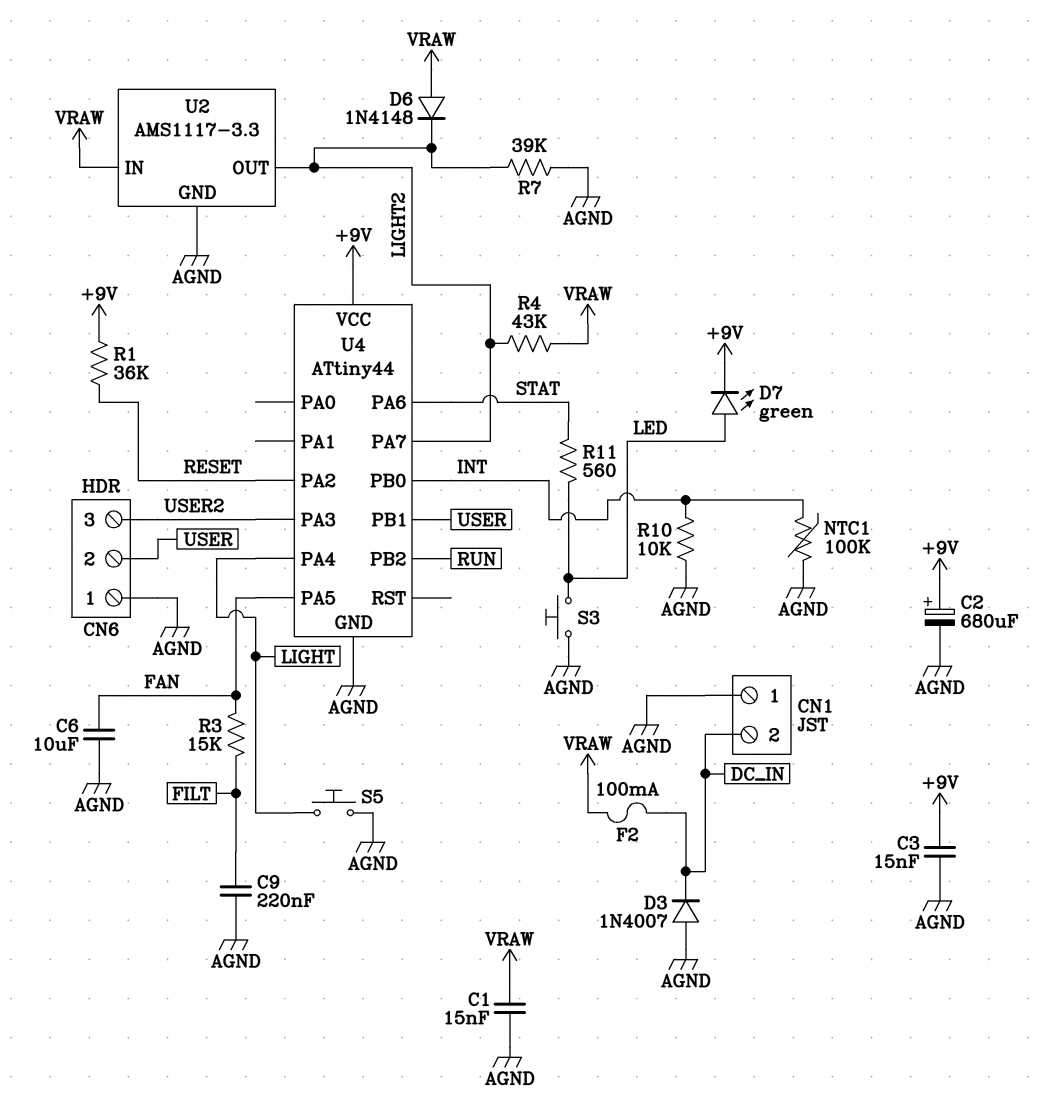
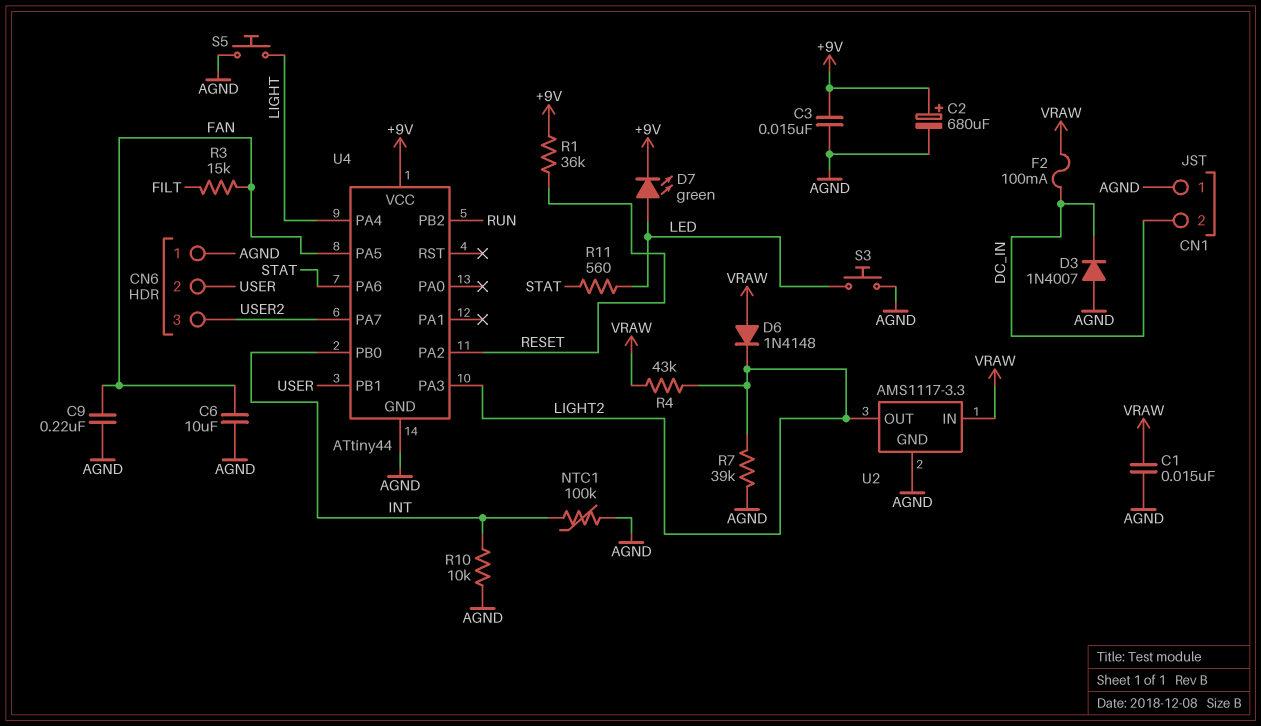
C9: 220nF (AGND, FILT) -> 220nF (AGND, FAN)
U4 pin PA3: USER2 -> LIGHT2
U4 pin PA7: LIGHT2 -> USER2

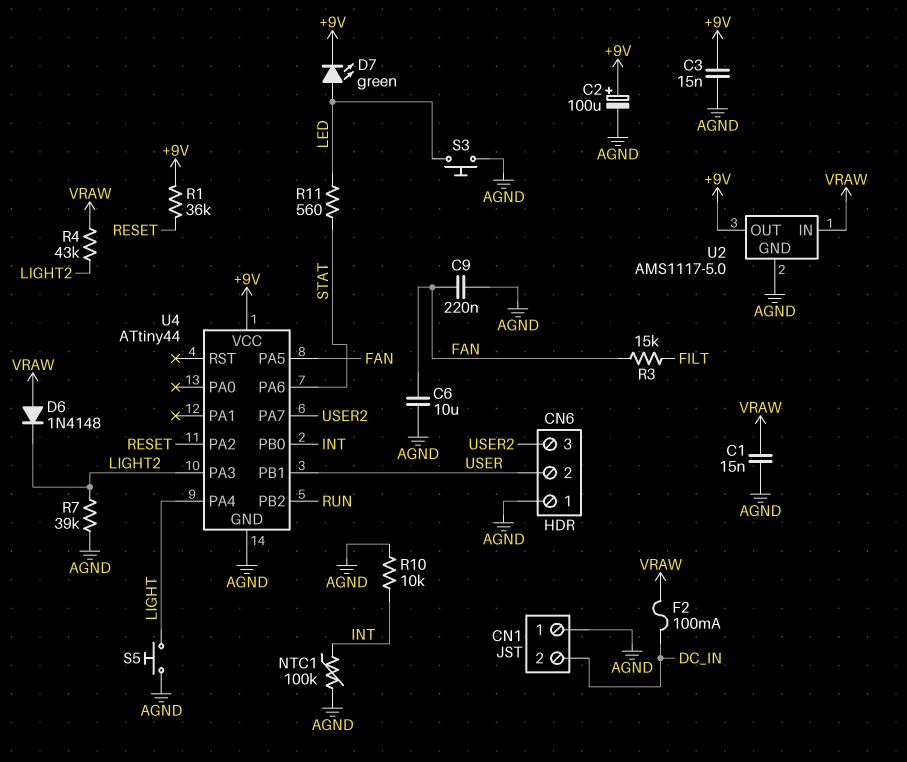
C2: 680uF (plus +9V, minus AGND) -> 100uF (plus +9V, minus AGND)
D3: diode 1N4007 (A AGND, K DC_IN) -> none
U2: AMS1117-3.3 -> AMS1117-5.0
U2 pin OUT: LIGHT2 -> +9V

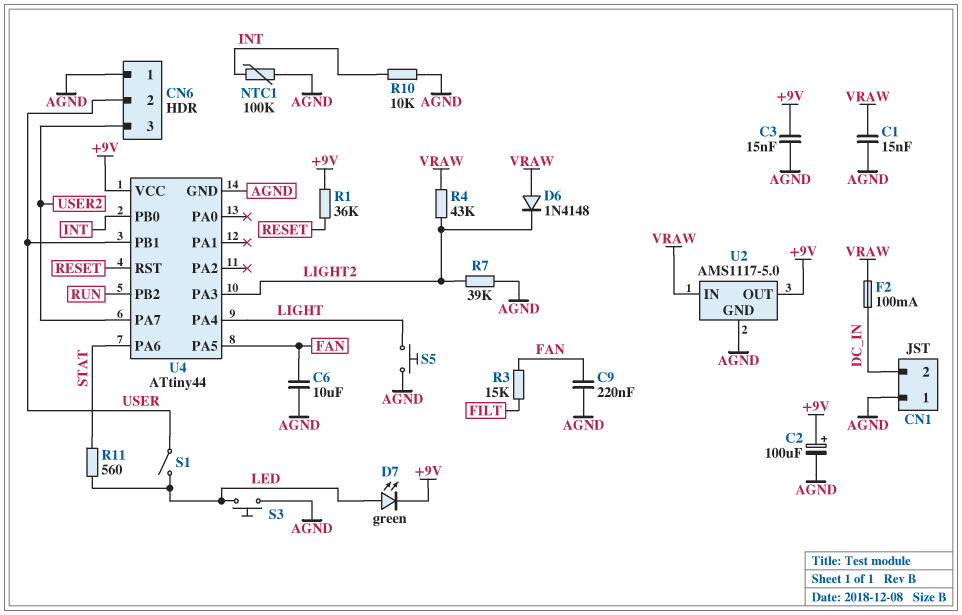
S1: none -> switch (LED, USER)
U4 pin PA2: RESET -> none
U4 pin RST: none -> RESET

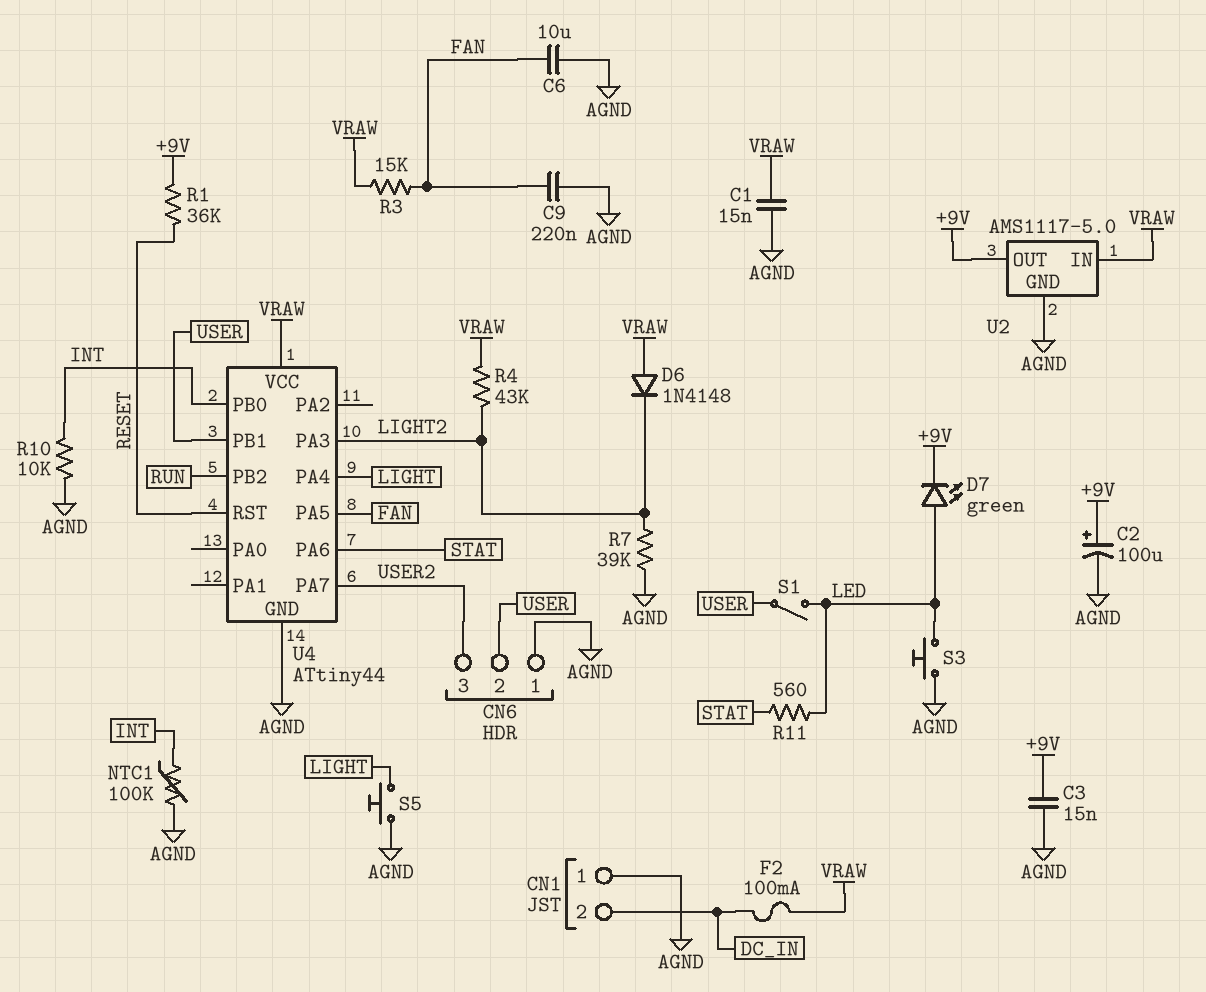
R3: 15k (FAN, FILT) -> 15k (FAN, VRAW)
U4 pin VCC: +9V -> VRAW

